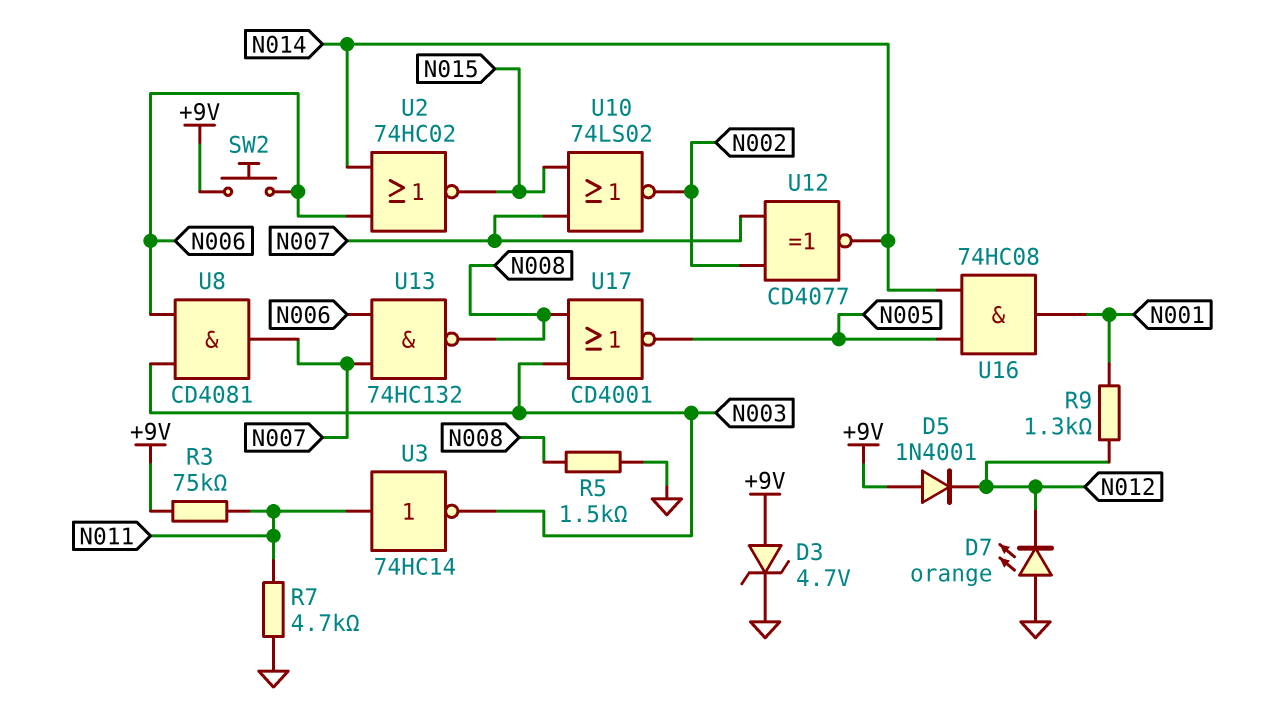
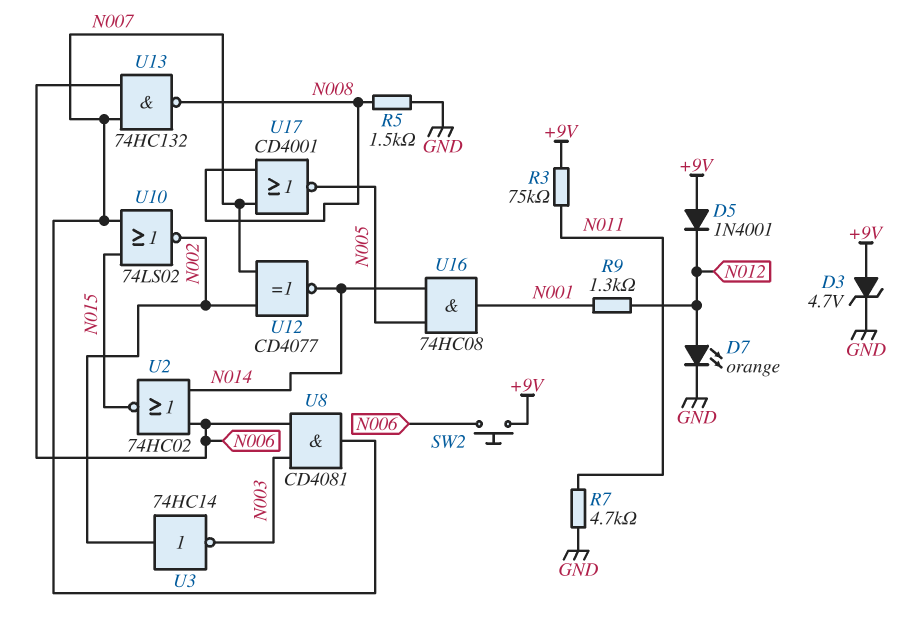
D7: LED orange (A GND, K N012) -> LED orange (A N012, K GND)
U3: NOT 74HC14 (in N011, out N003) -> NOT 74HC14 (in N002, out N003)
U17: NOR CD4001 (in N003, in N008, out N005) -> NOR CD4001 (in N007, in N008, out N005)

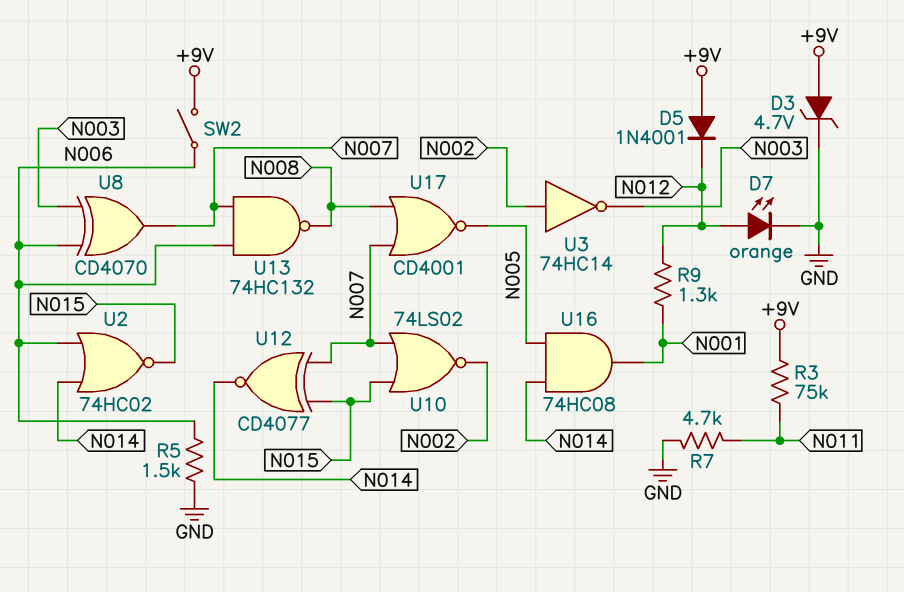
R5: 1.5k (GND, N008) -> 1.5k (GND, N006)
SW2: button (+9V, N006) -> switch (+9V, N006)
U8: AND CD4081 (in N003, in N006, out N007) -> XOR CD4070 (in N003, in N006, out N007)
U12: XNOR CD4077 (in N002, in N007, out N014) -> XNOR CD4077 (in N007, in N015, out N014)

